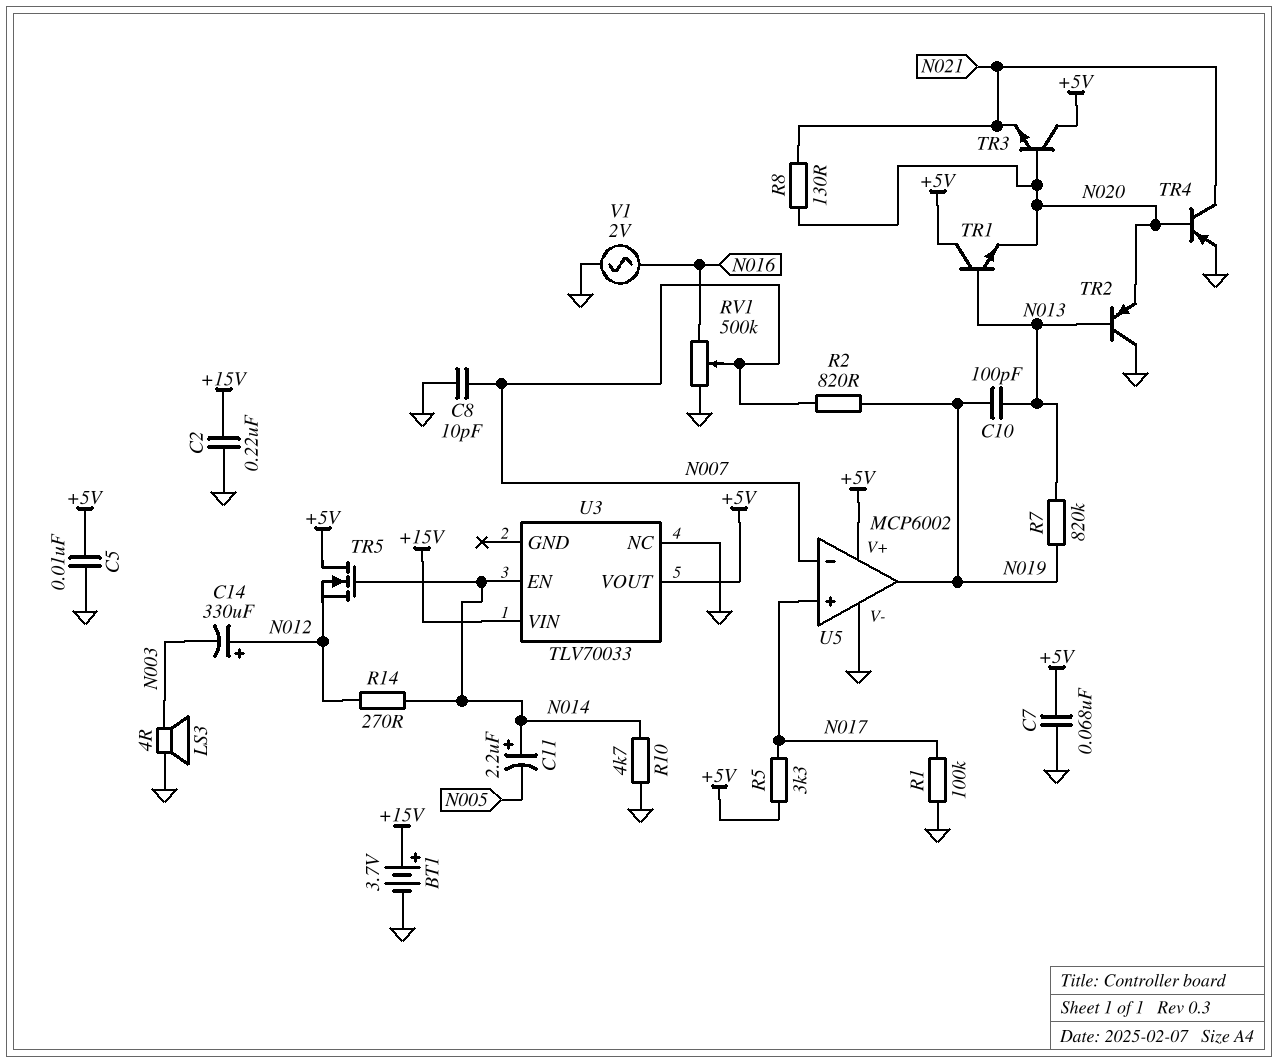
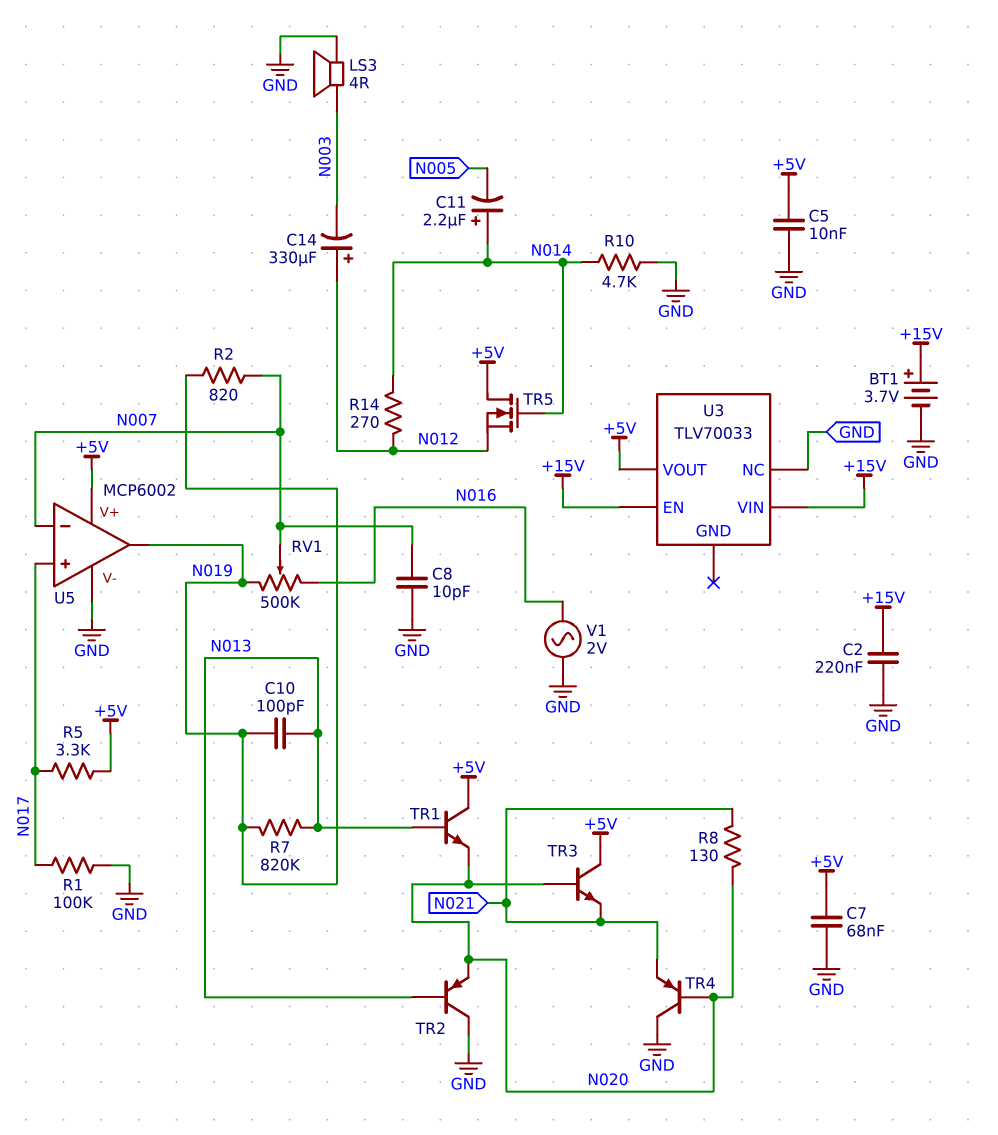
RV1: 500k (GND, N016, wiper N007) -> 500k (N016, N019, wiper N007)
TR4: PNP (B N020, C N021, E GND) -> PNP (B N020, C GND, E N021)
U3 pin EN: N014 -> +15V

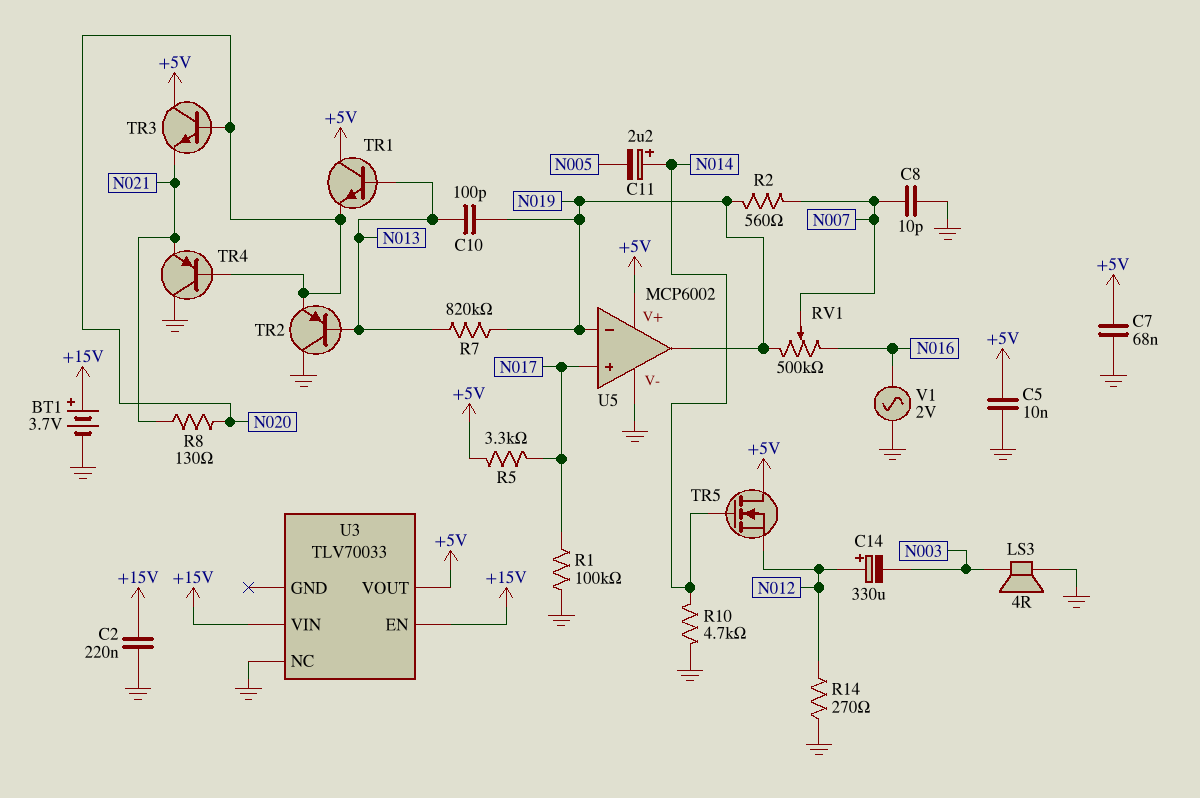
R2: 820 (N007, N019) -> 560 (N007, N019)
R14: 270 (N012, N014) -> 270 (GND, N012)
U5 pin in-: N007 -> N019

